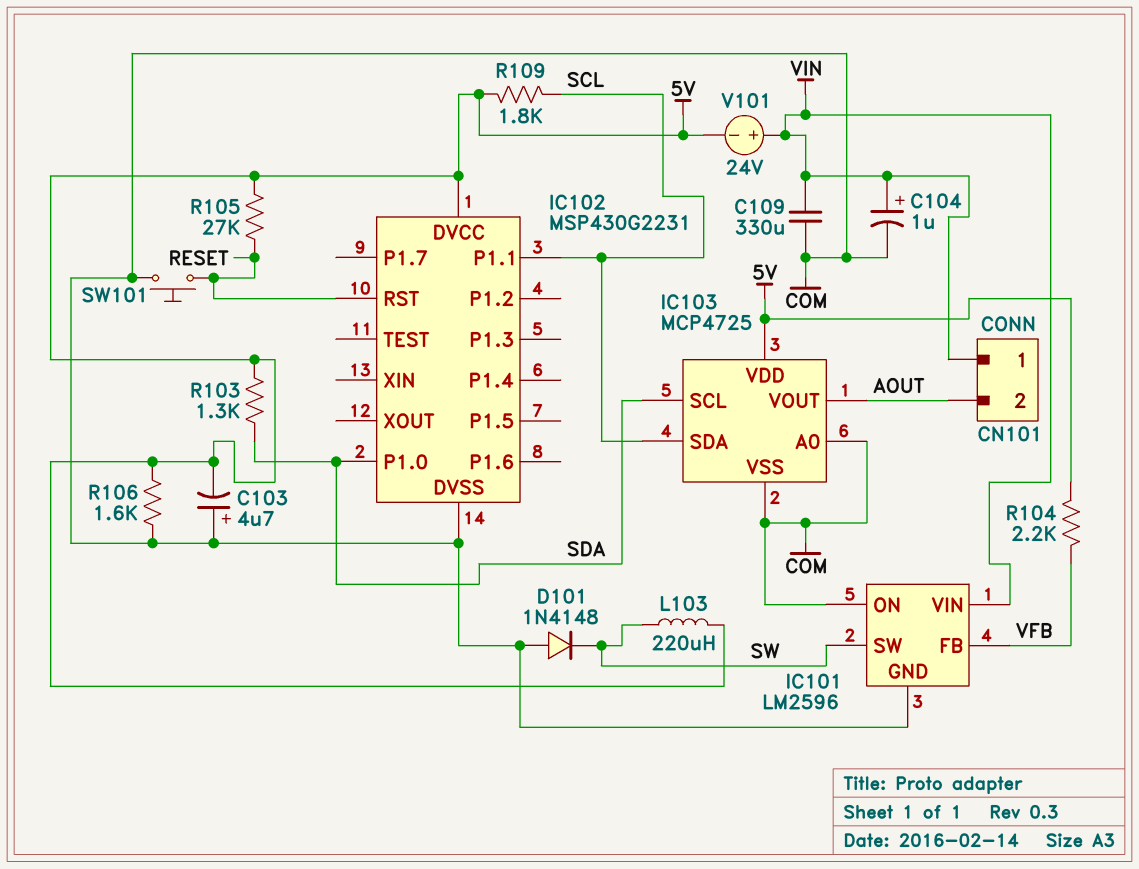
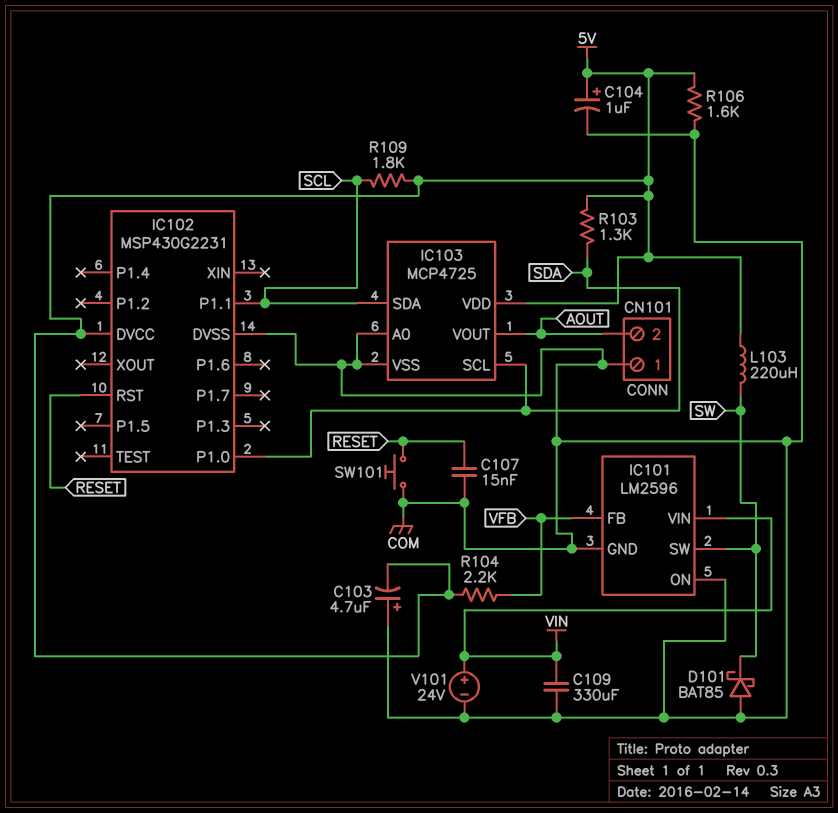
C104: 1uF (plus VIN, minus COM) -> 1uF (plus 5V, minus COM)
C107: none -> 15nF (COM, RESET)
CN101 pin 1: VIN -> COM
D101: diode 1N4148 (A COM, K SW) -> schottky BAT85 (A COM, K SW)
R105: 27k (5V, RESET) -> none
V101: 24V (plus VIN, minus 5V) -> 24V (plus VIN, minus COM)

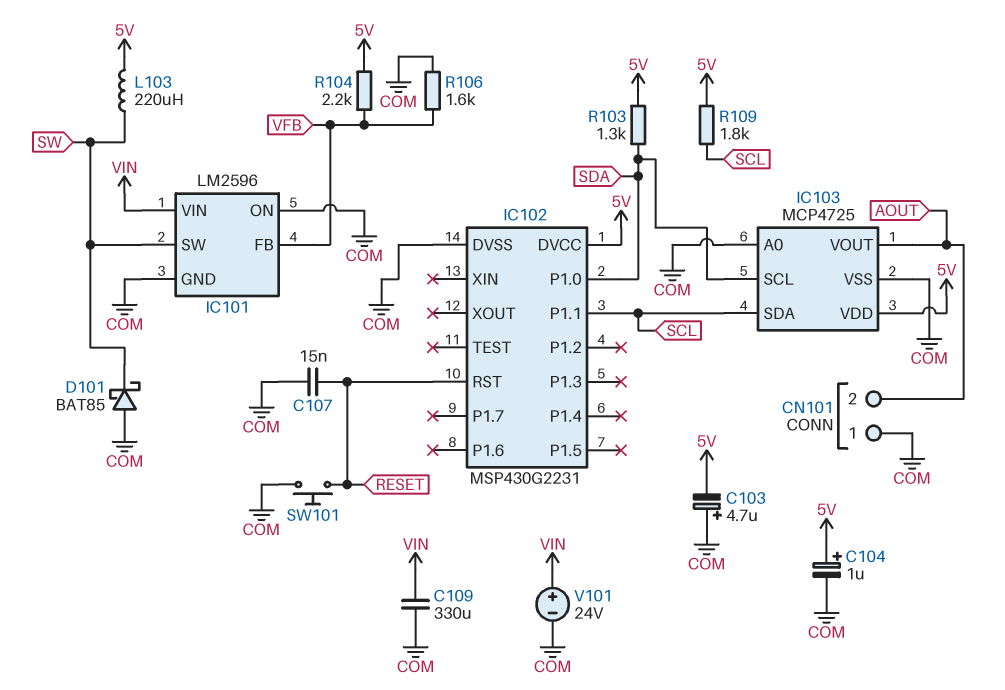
R106: 1.6k (5V, COM) -> 1.6k (COM, VFB)

